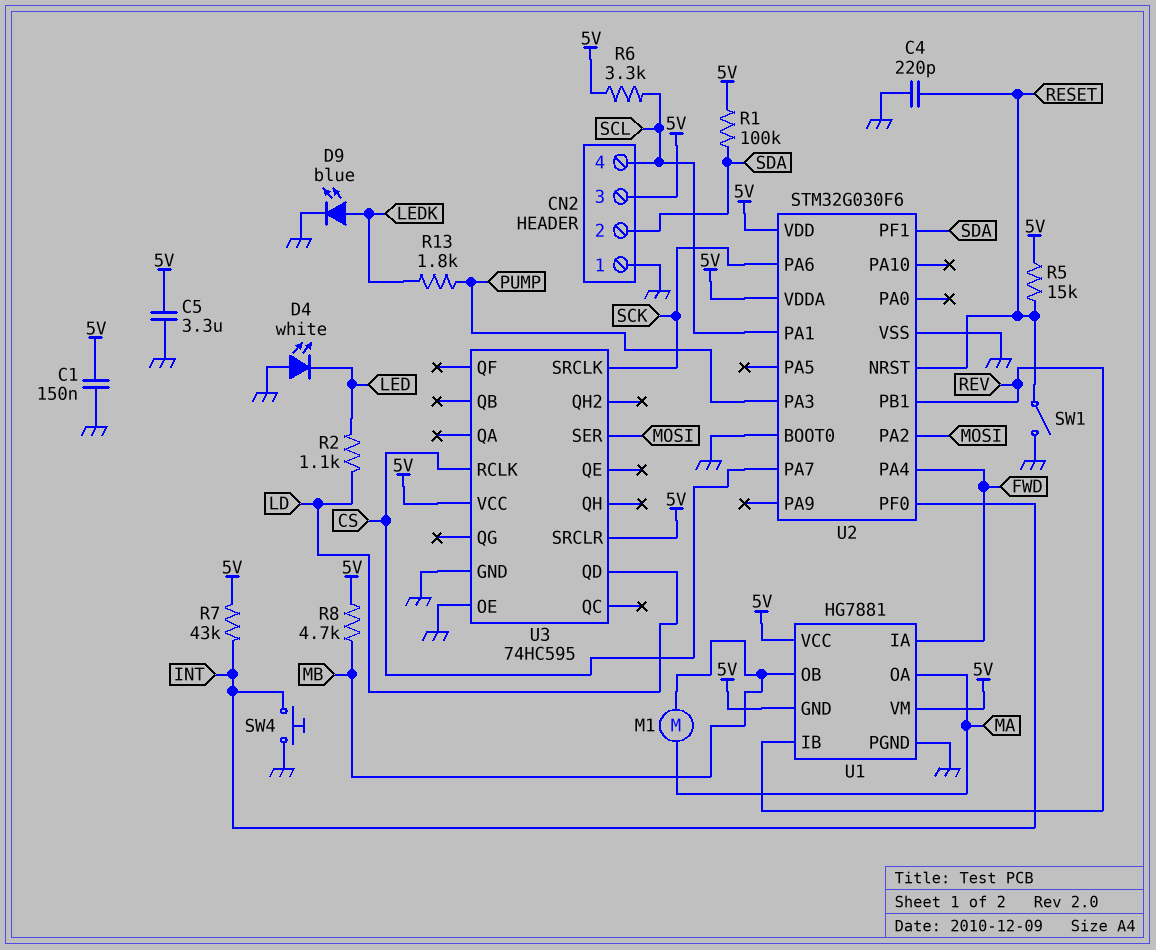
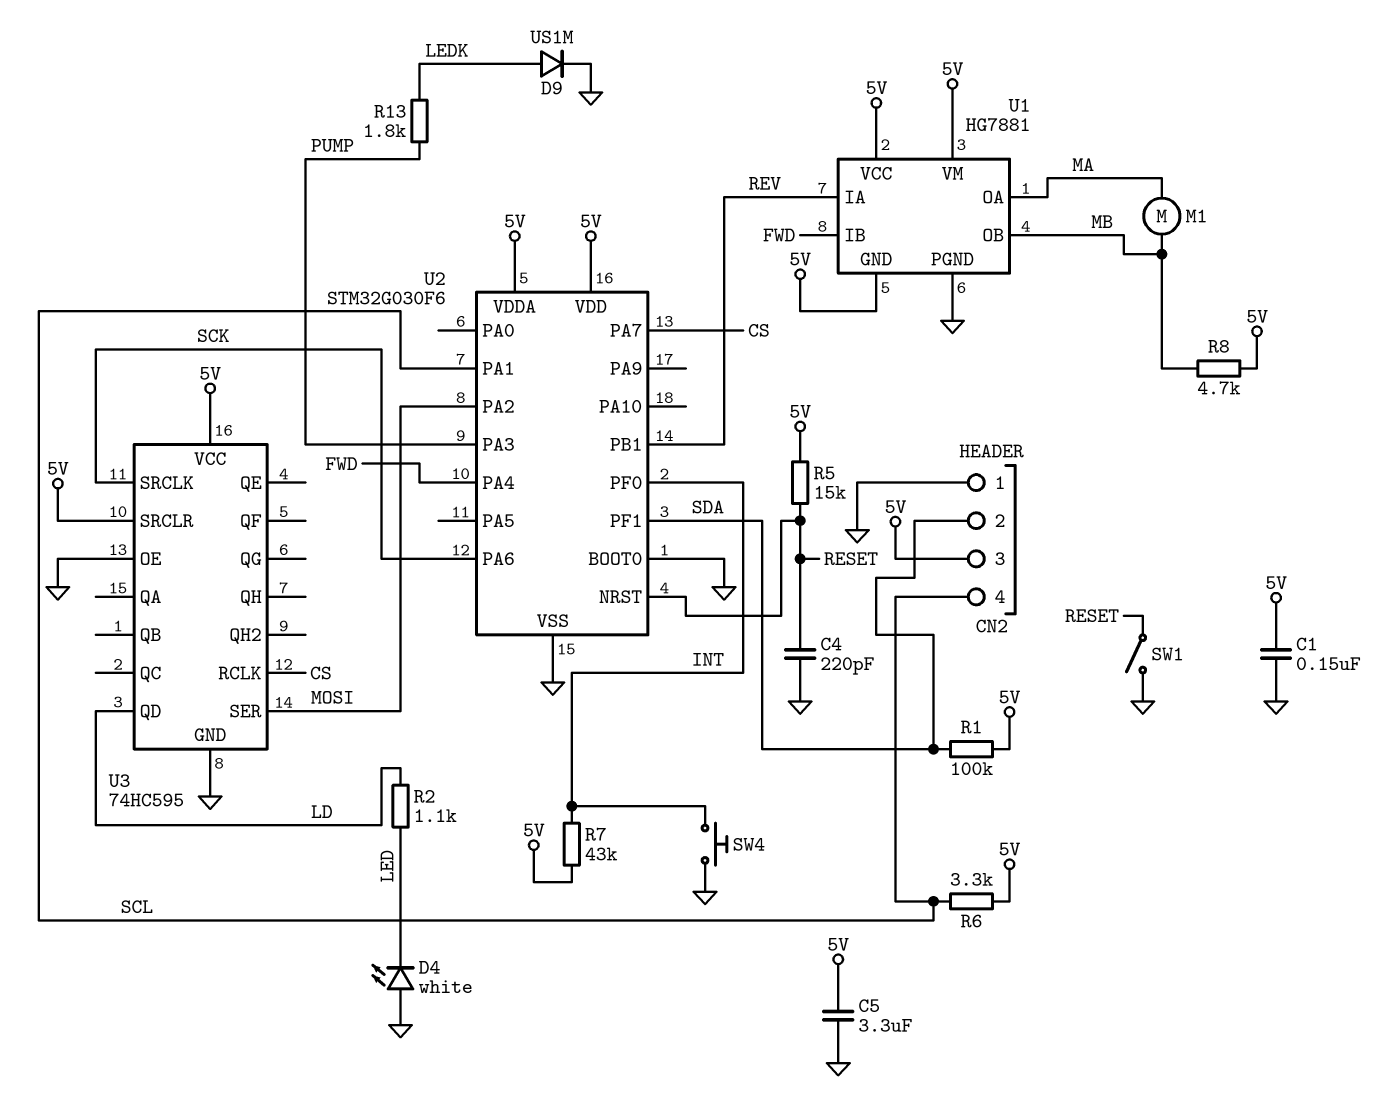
D9: LED blue (A LEDK, K GND) -> diode US1M (A LEDK, K GND)
U1 pin IA: FWD -> REV
U1 pin IB: REV -> FWD

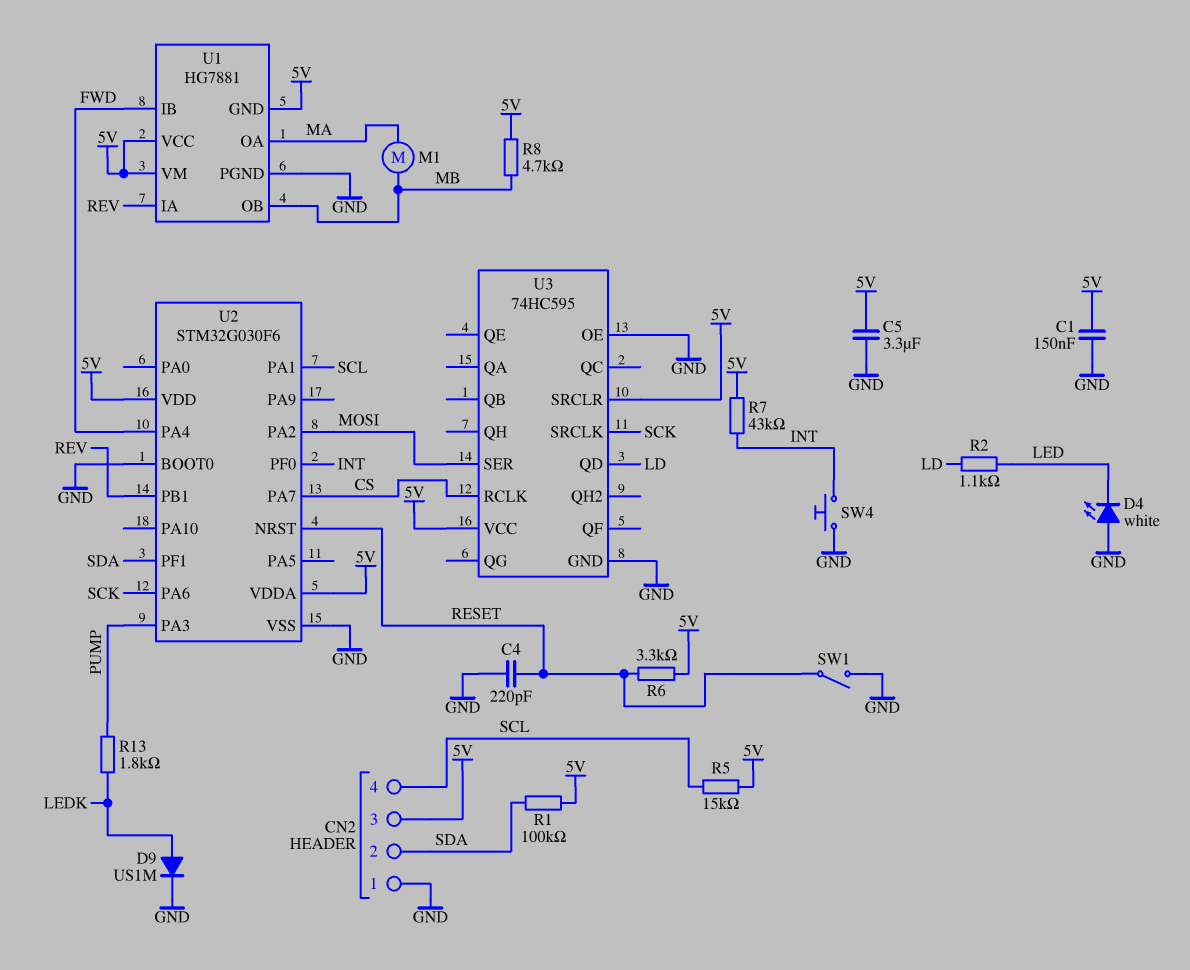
R5: 15k (5V, RESET) -> 15k (5V, SCL)
R6: 3.3k (5V, SCL) -> 3.3k (5V, RESET)

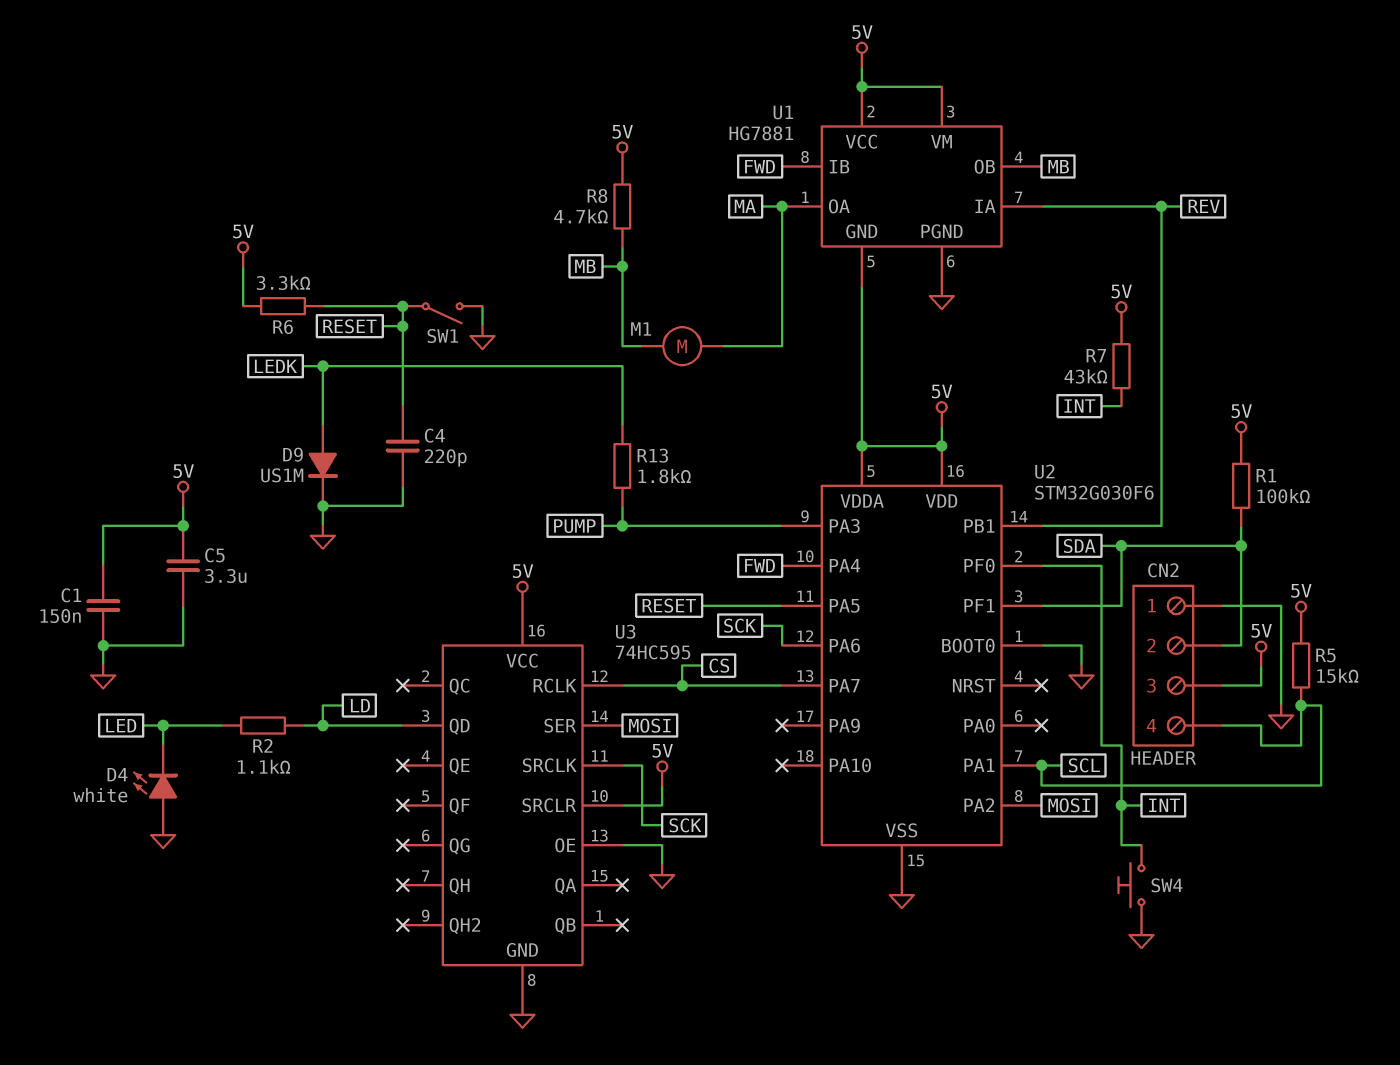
U2 pin NRST: RESET -> none
U2 pin PA5: none -> RESET

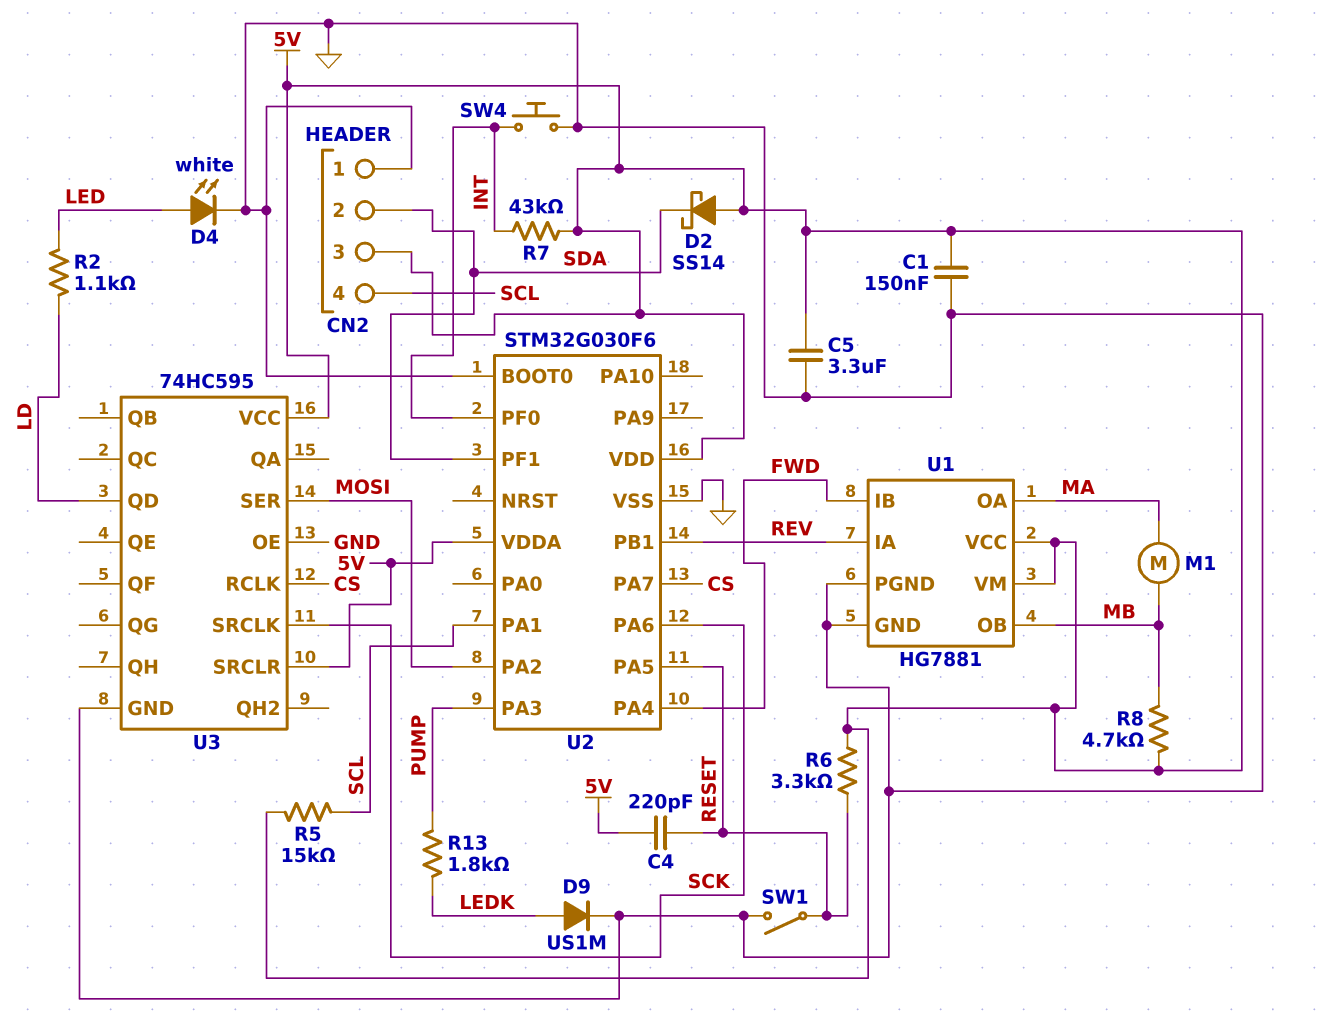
C4: 220pF (GND, RESET) -> 220pF (5V, RESET)
D2: none -> schottky SS14 (A 5V, K SDA)
D4: LED white (A GND, K LED) -> LED white (A LED, K GND)
R1: 100k (5V, SDA) -> none
U1 pin GND: 5V -> GND

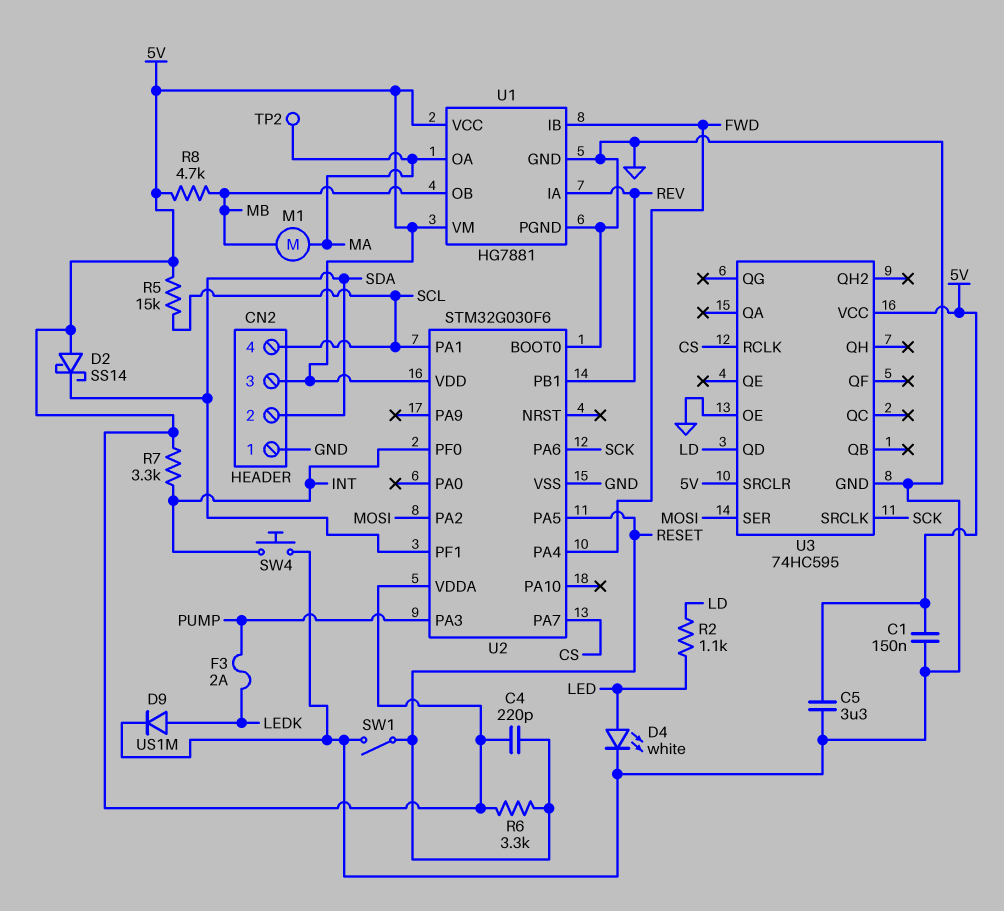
F3: none -> 2A (LEDK, PUMP)
R7: 43k (5V, INT) -> 3.3k (5V, INT)
R13: 1.8k (LEDK, PUMP) -> none
TP2: none -> test point (MA)

